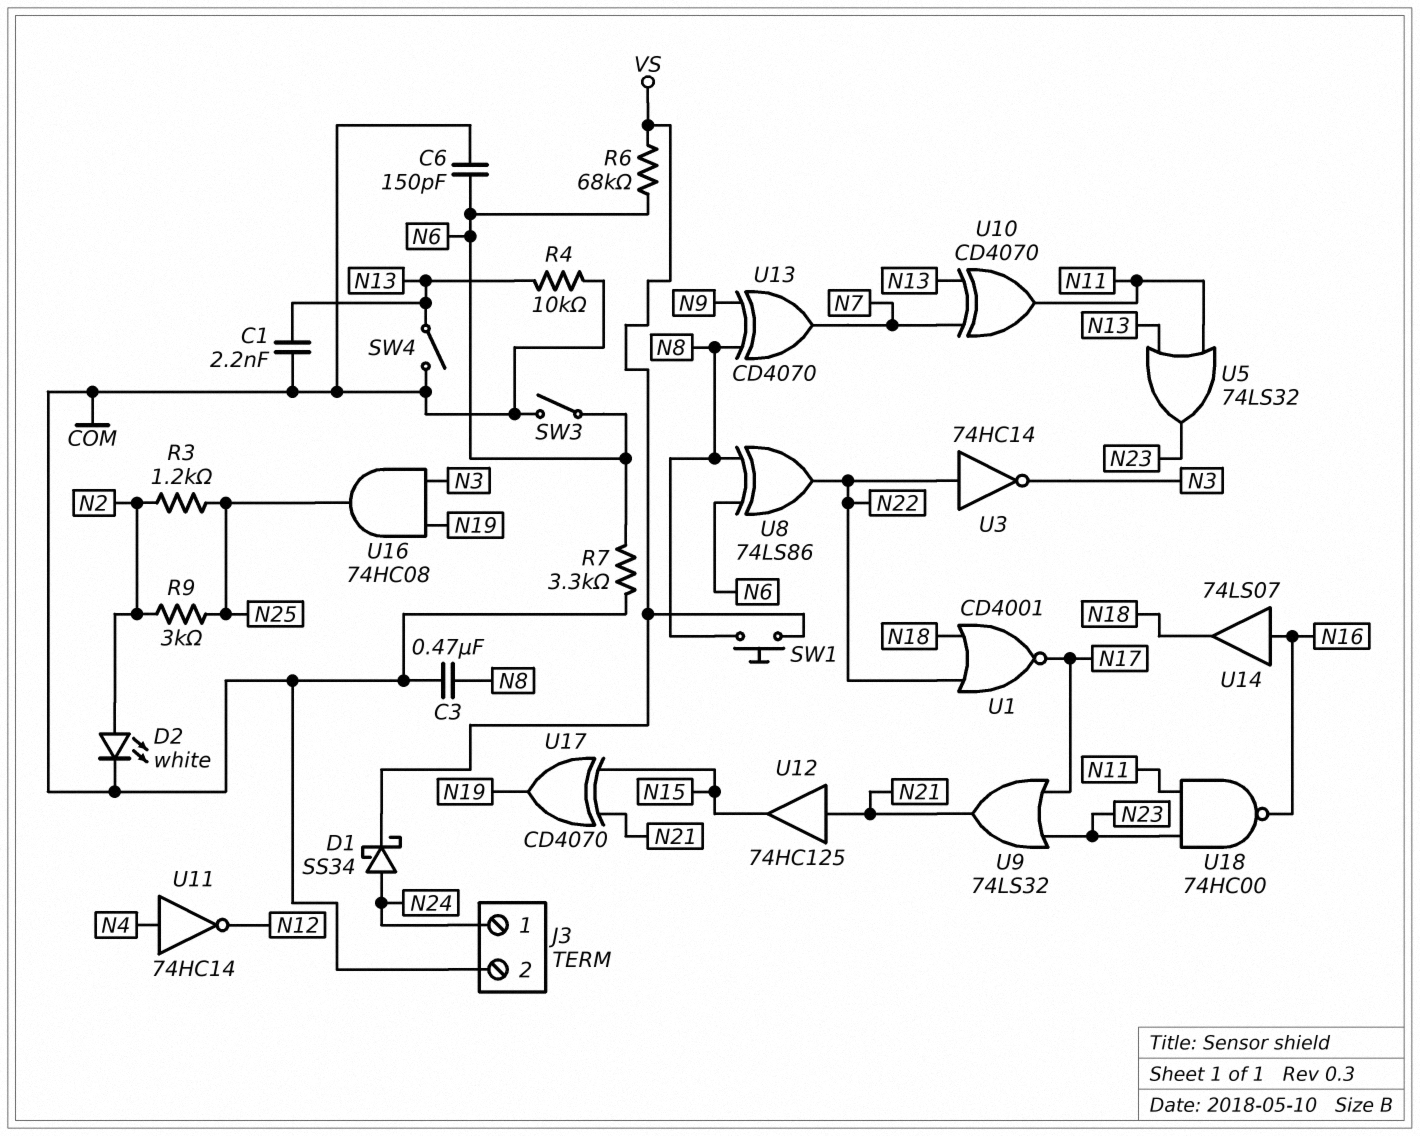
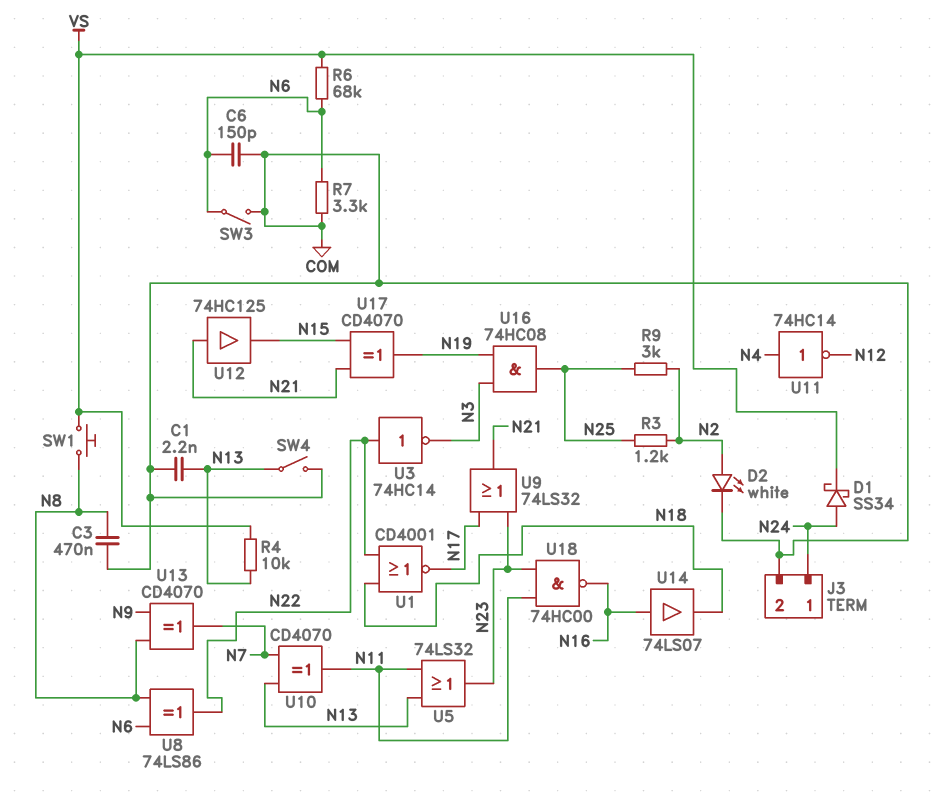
R4: 10k (COM, N13) -> 10k (N13, VS)

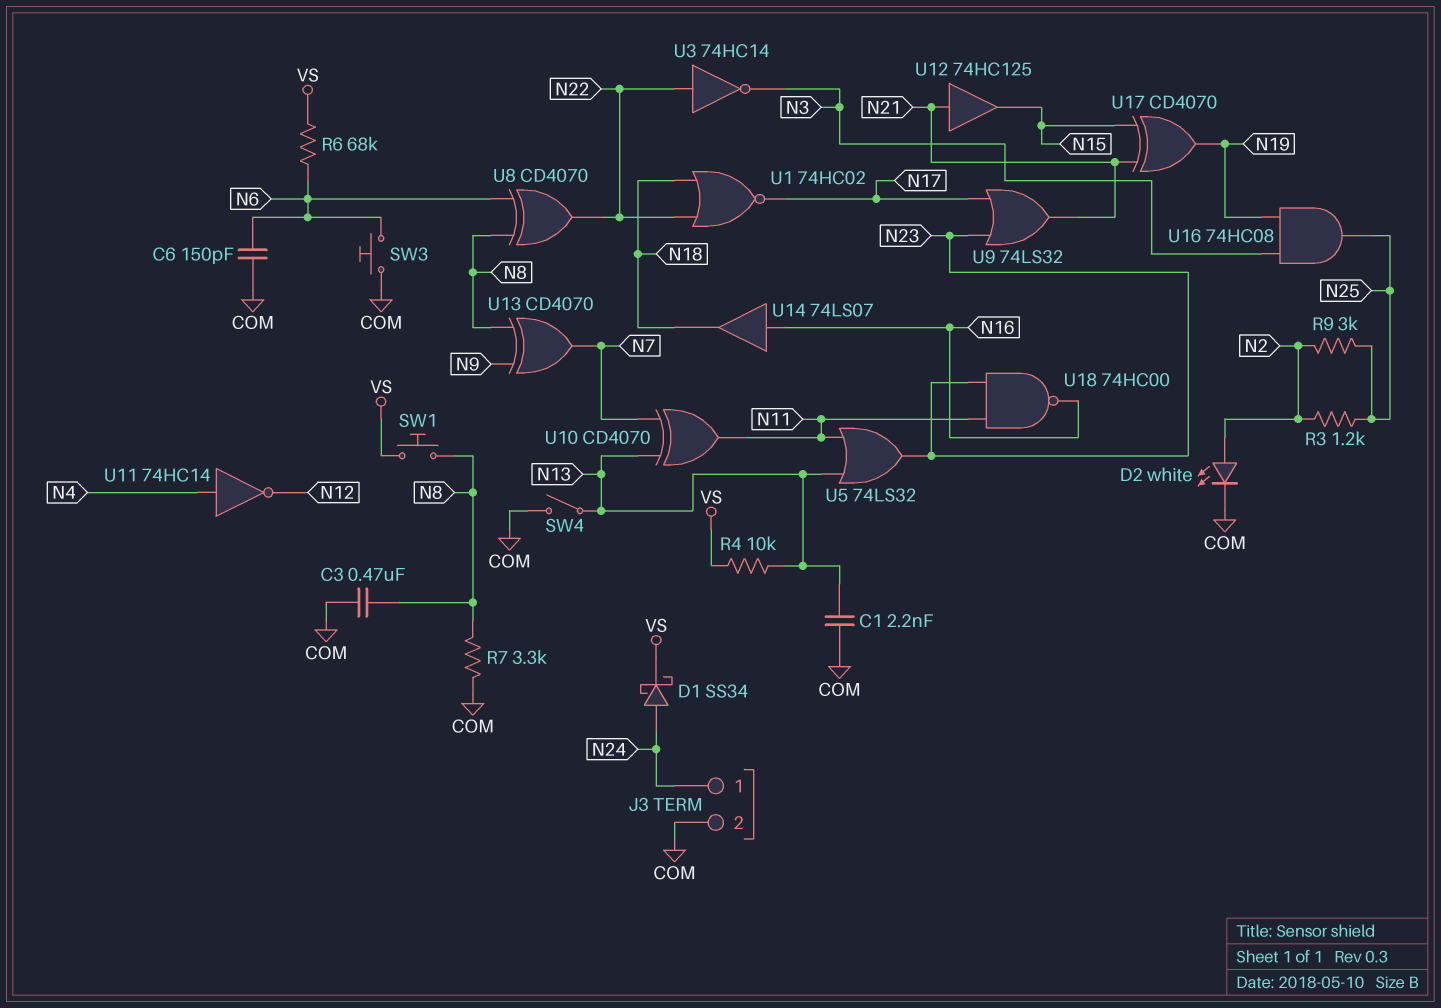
R7: 3.3k (COM, N6) -> 3.3k (COM, N8)
SW3: switch (COM, N6) -> button (COM, N6)
U1: NOR CD4001 (in N18, in N22, out N17) -> NOR 74HC02 (in N18, in N22, out N17)
U8: XOR 74LS86 (in N6, in N8, out N22) -> XOR CD4070 (in N6, in N8, out N22)

